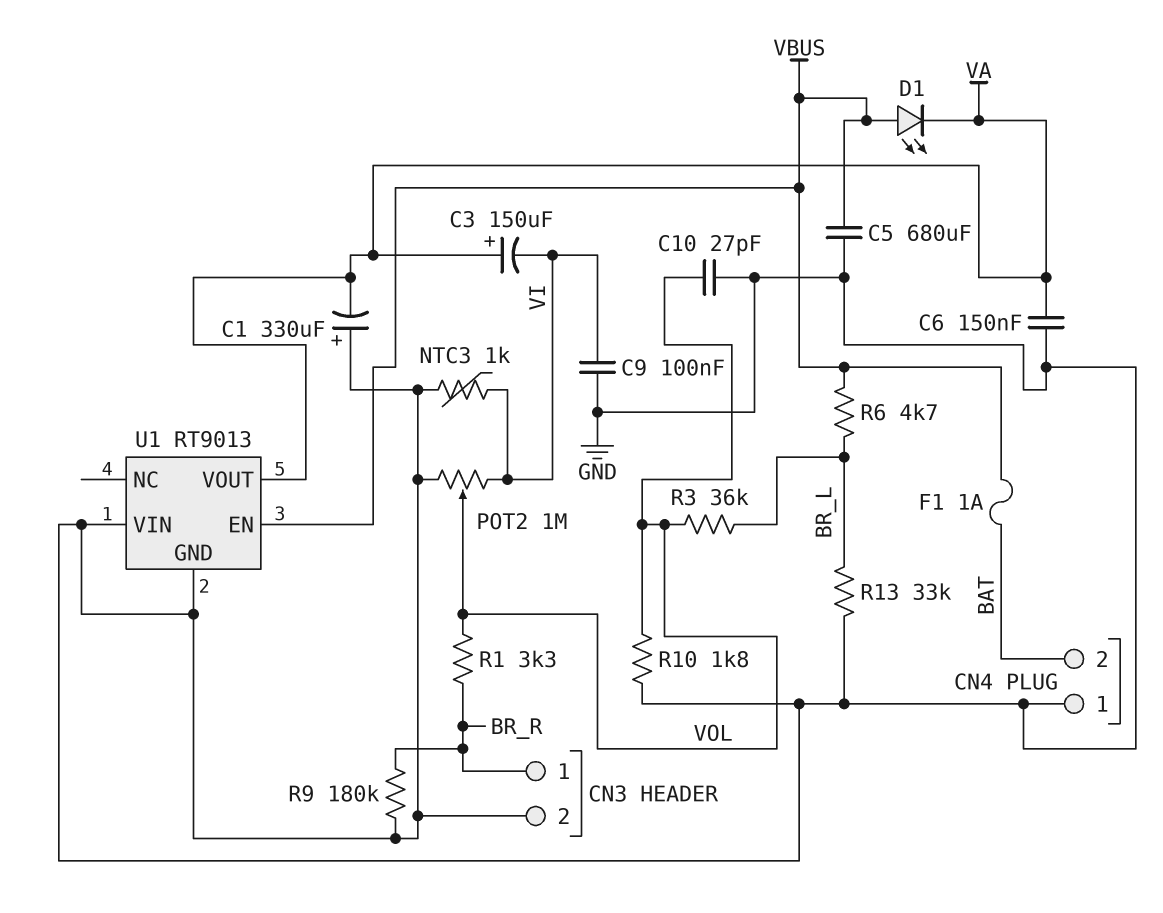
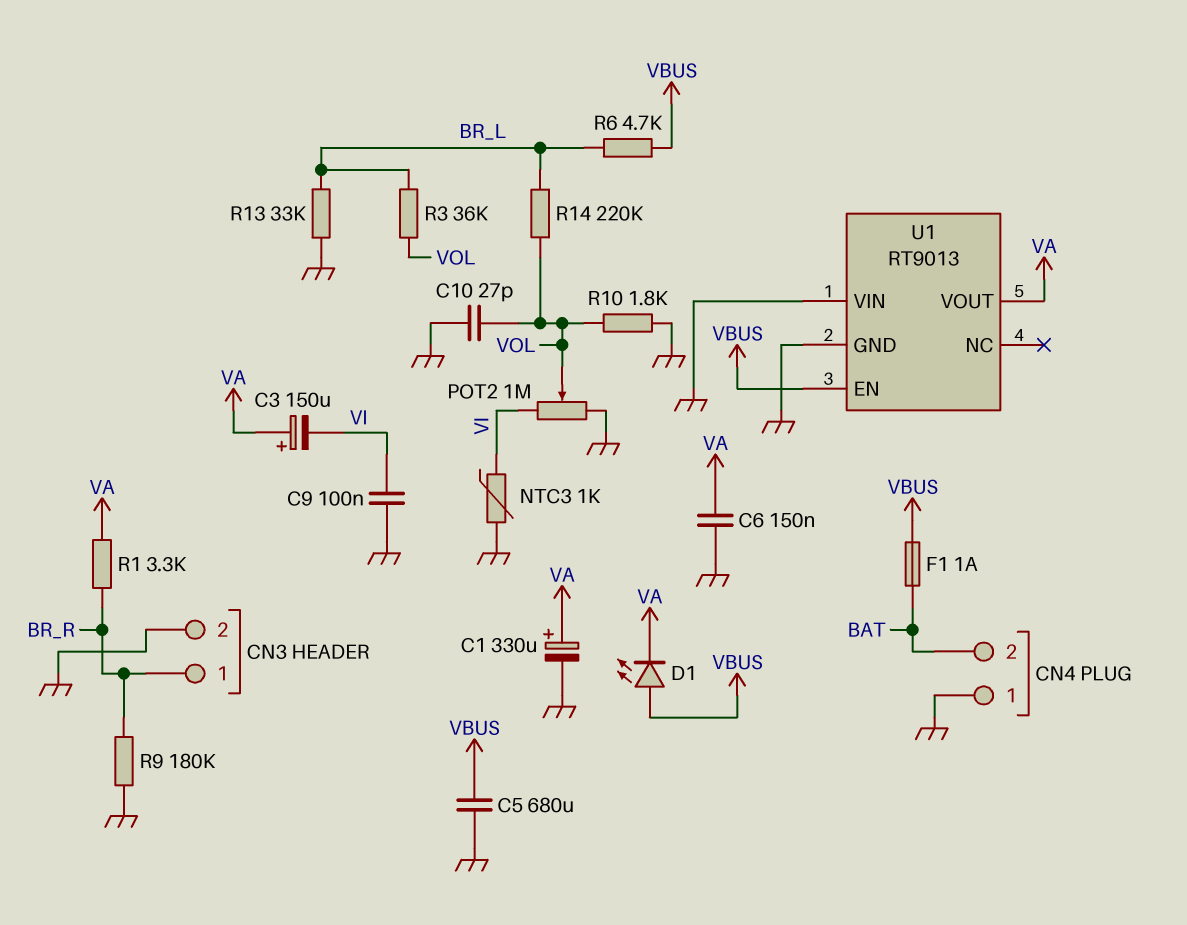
C1: 330uF (plus GND, minus VA) -> 330uF (plus VA, minus GND)
R1: 3.3k (BR_R, VOL) -> 3.3k (BR_R, VA)
R14: none -> 220k (BR_L, VOL)

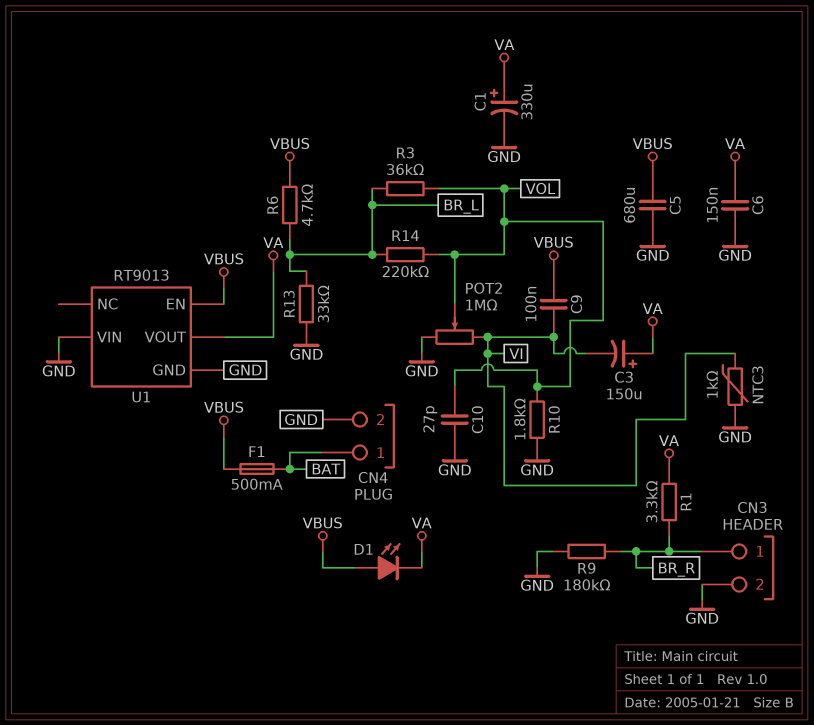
C9: 100nF (GND, VI) -> 100nF (VBUS, VI)
CN4 pin 1: GND -> BAT
CN4 pin 2: BAT -> GND
F1: 1A (BAT, VBUS) -> 500mA (BAT, VBUS)

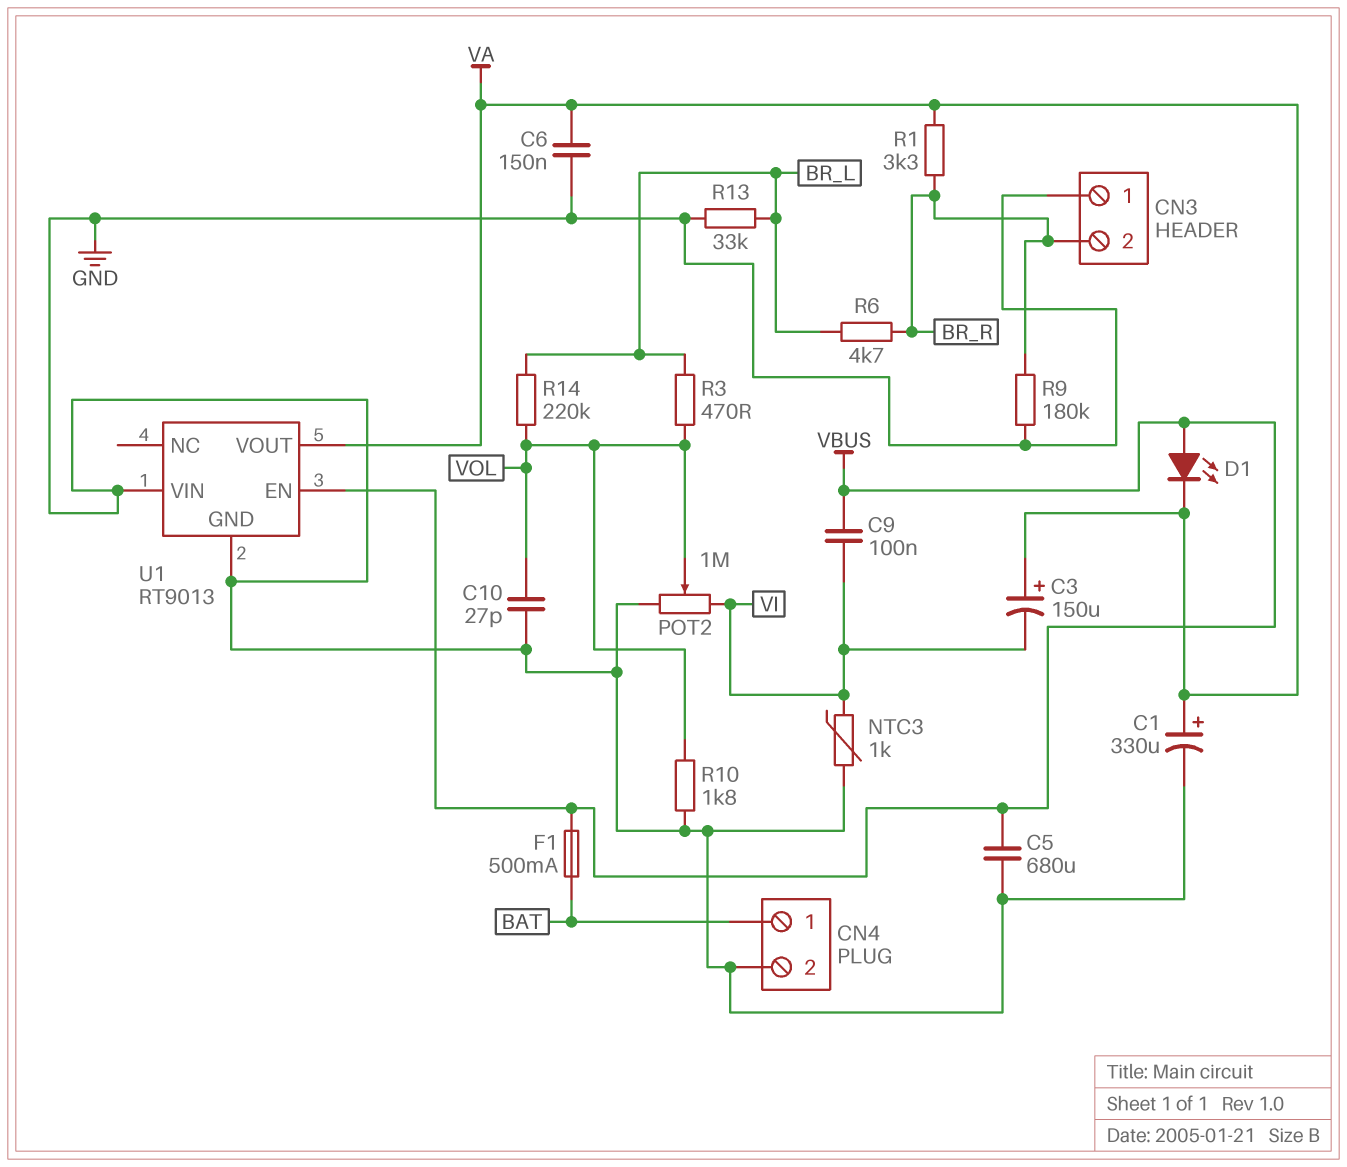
CN3 pin 1: BR_R -> GND
CN3 pin 2: GND -> BR_R
R3: 36k (BR_L, VOL) -> 470 (BR_L, VOL)
R6: 4.7k (BR_L, VBUS) -> 4.7k (BR_L, BR_R)

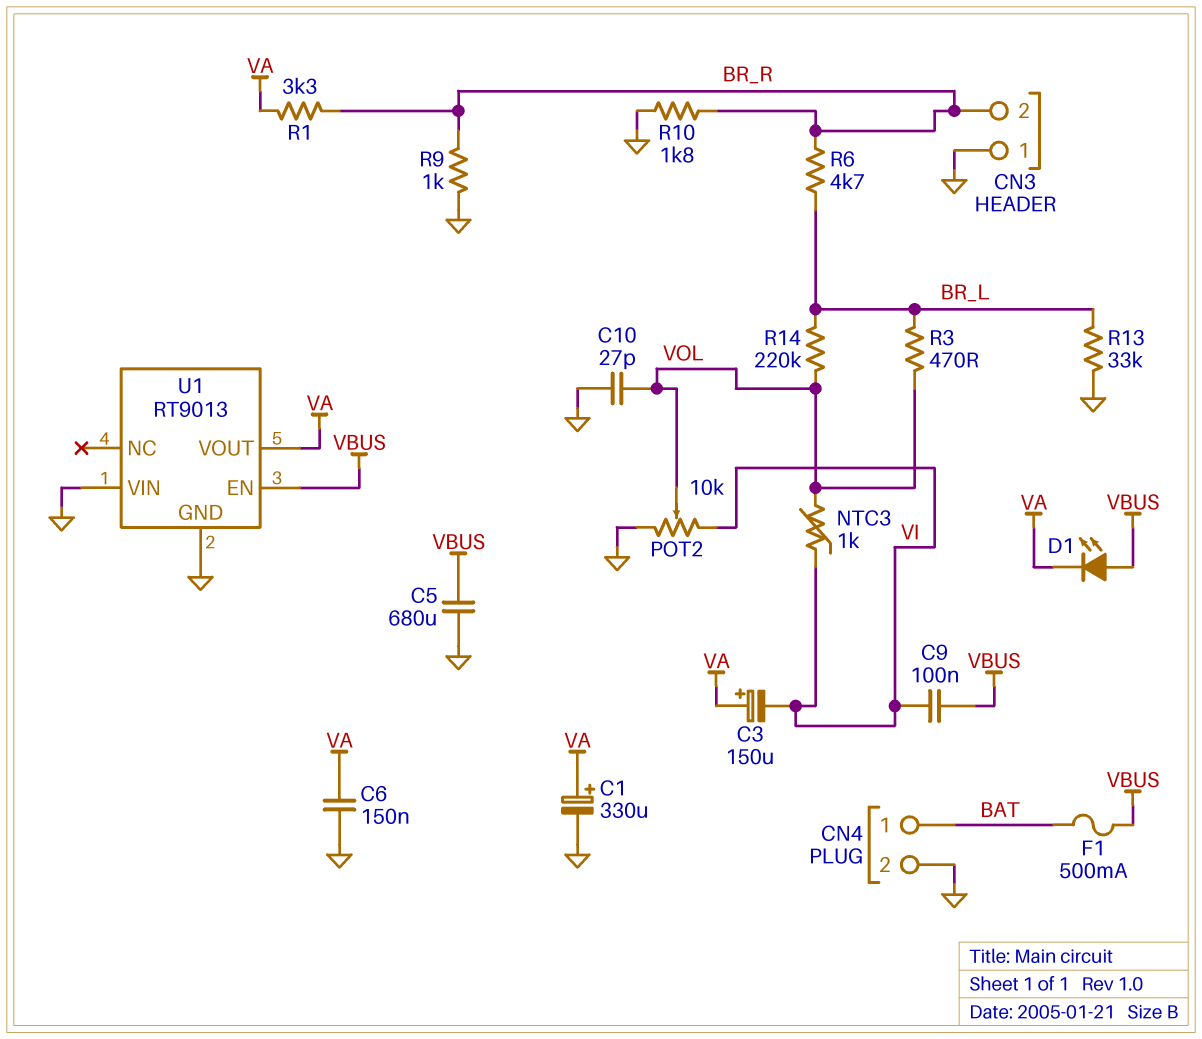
NTC3: 1k (GND, VI) -> 1k (VI, VOL)
POT2: 1M (GND, VI, wiper VOL) -> 10k (GND, VI, wiper VOL)
R9: 180k (BR_R, GND) -> 1k (BR_R, GND)
R10: 1.8k (GND, VOL) -> 1.8k (BR_R, GND)

